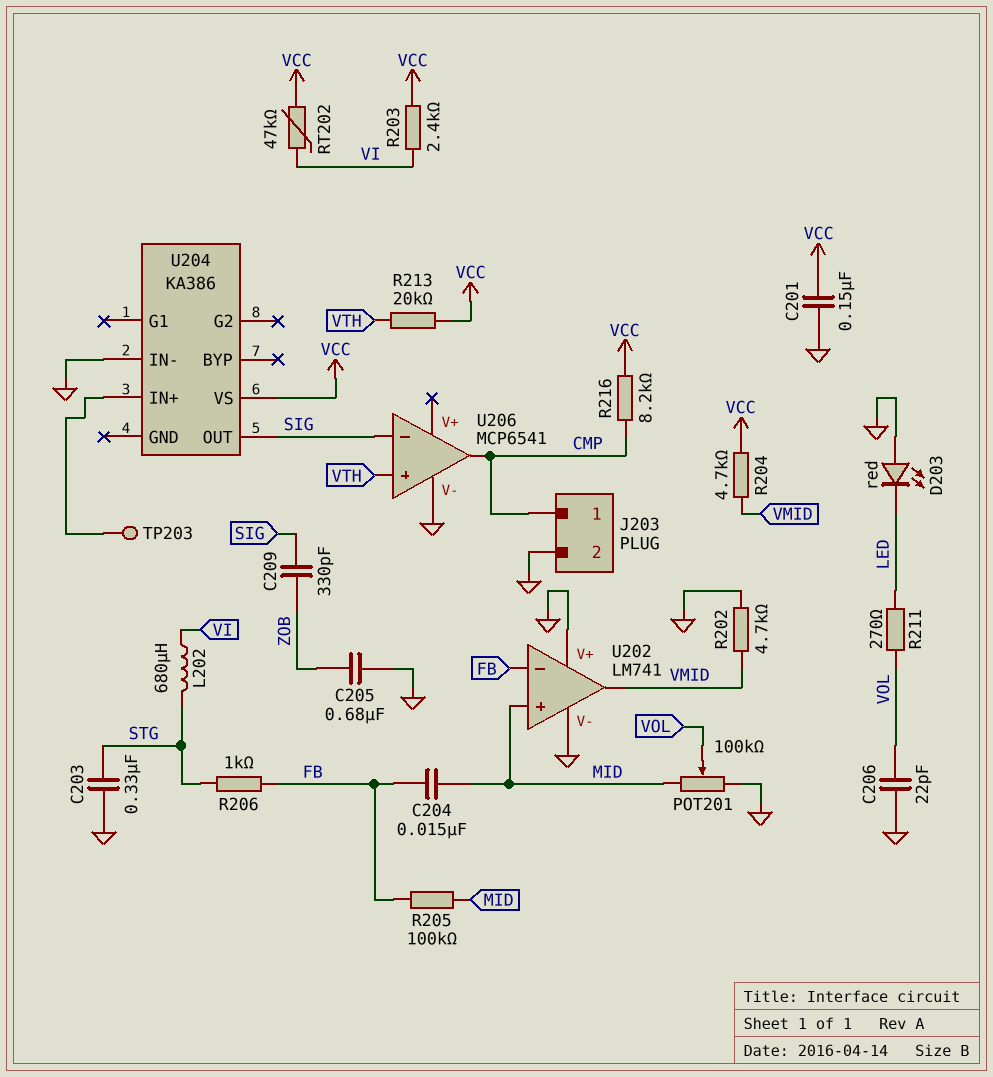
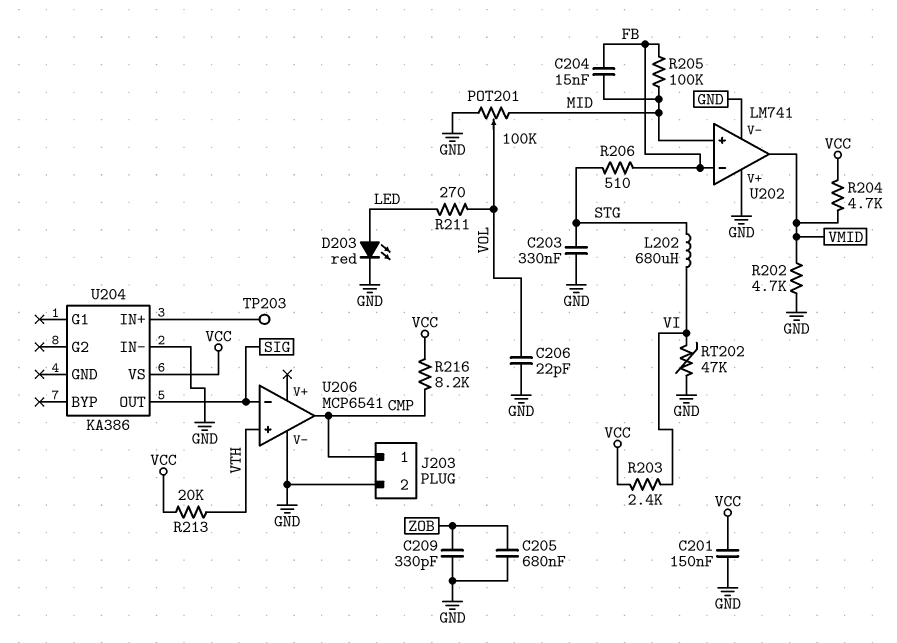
C209: 330pF (SIG, ZOB) -> 330pF (GND, ZOB)
D203: LED red (A GND, K LED) -> LED red (A LED, K GND)
R206: 1k (FB, STG) -> 510 (FB, STG)
RT202: 47k (VCC, VI) -> 47k (GND, VI)

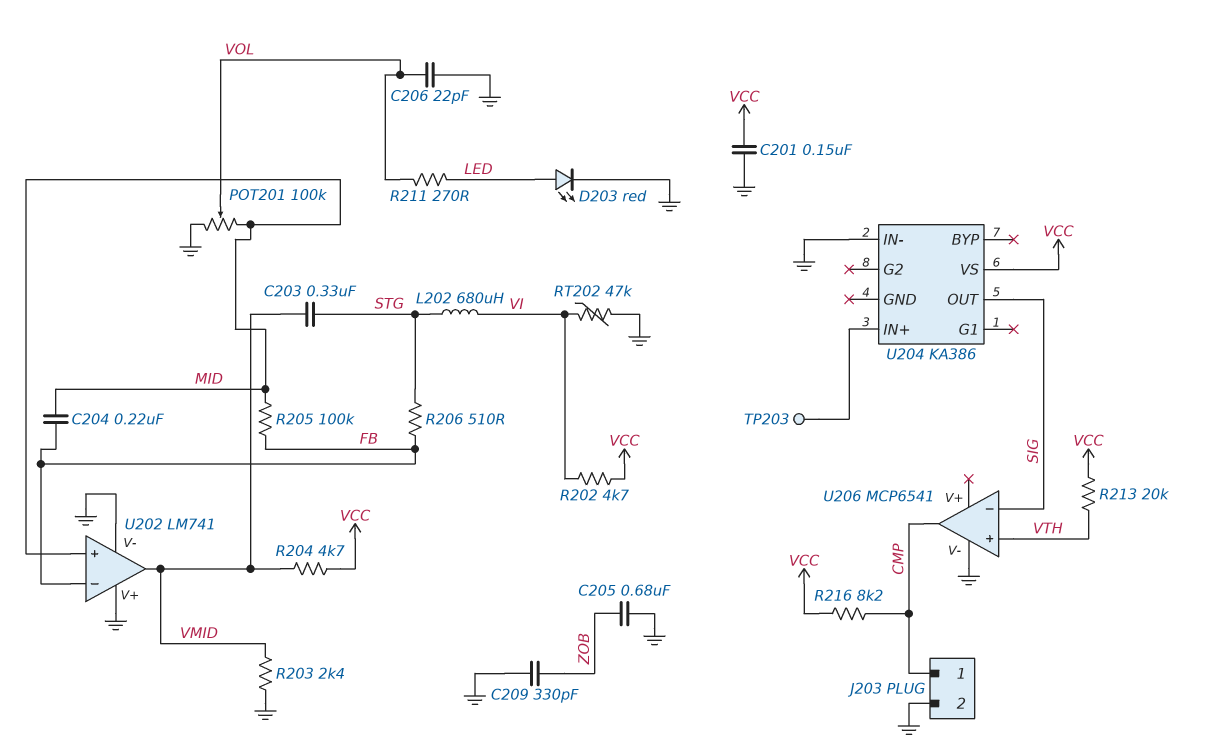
C203: 330nF (GND, STG) -> 330nF (STG, VMID)
C204: 15nF (FB, MID) -> 220nF (FB, MID)
R202: 4.7k (GND, VMID) -> 4.7k (VCC, VI)
R203: 2.4k (VCC, VI) -> 2.4k (GND, VMID)

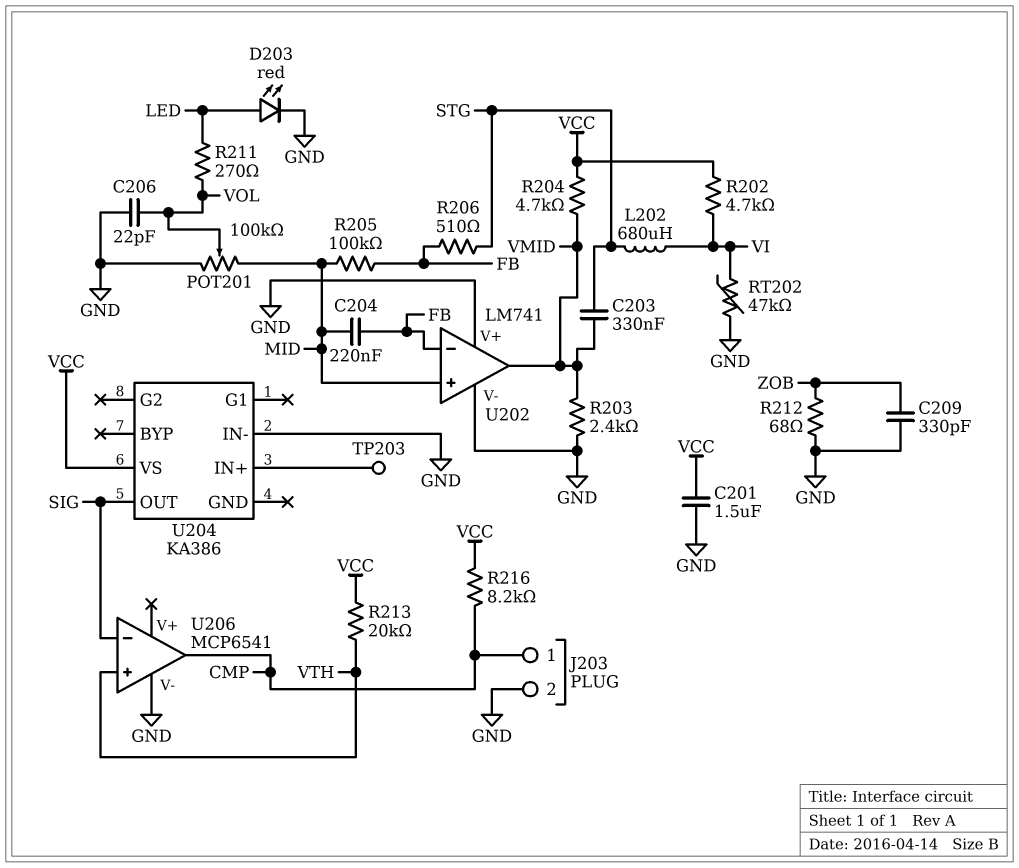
C201: 150nF (GND, VCC) -> 1.5uF (GND, VCC)
C205: 680nF (GND, ZOB) -> none
R212: none -> 68 (GND, ZOB)

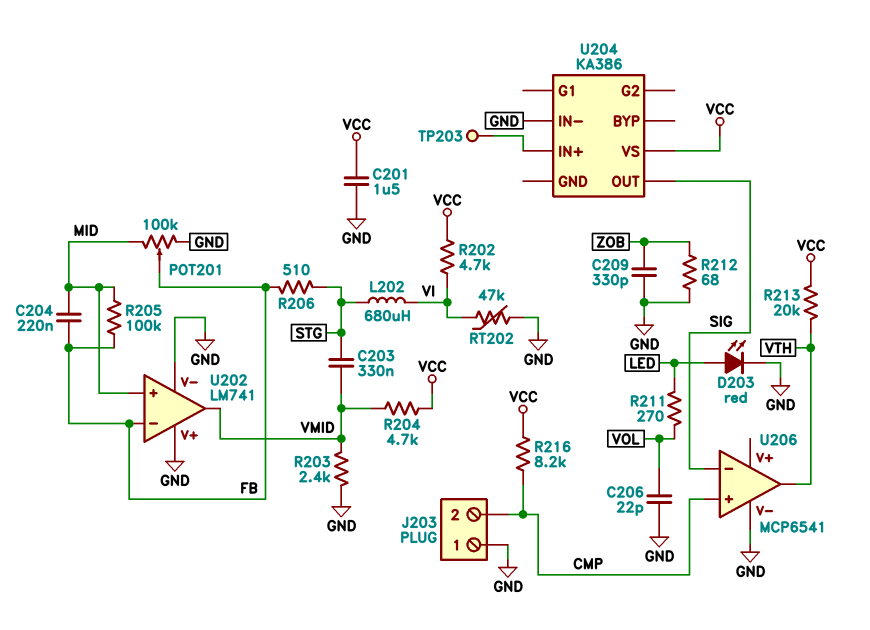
J203 pin 1: CMP -> GND
J203 pin 2: GND -> CMP
POT201: 100k (GND, MID, wiper VOL) -> 100k (GND, MID, wiper FB)
U206 pin in+: VTH -> CMP
U206 pin out: CMP -> VTH

